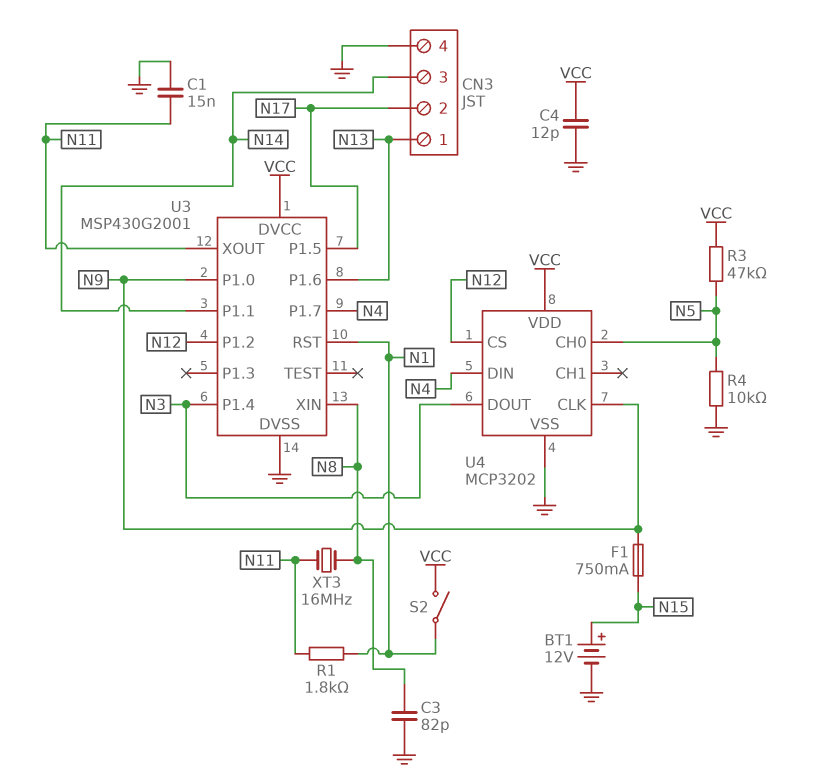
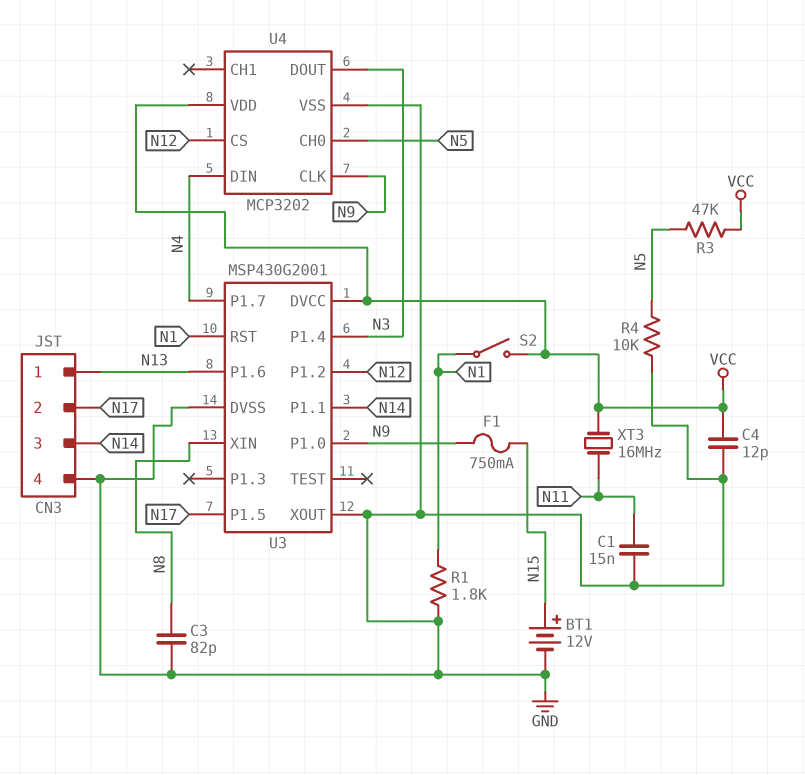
R1: 1.8k (N1, N11) -> 1.8k (GND, N1)
U3 pin XOUT: N11 -> GND
XT3: 16MHz (N8, N11) -> 16MHz (N11, VCC)

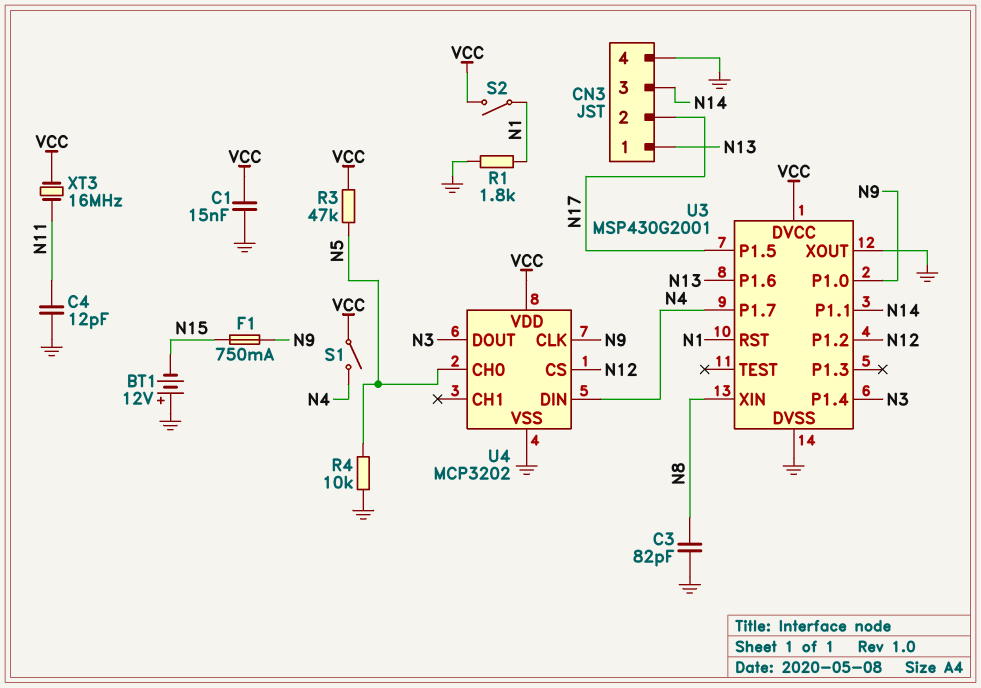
BT1: 12V (plus N15, minus GND) -> 12V (plus GND, minus N15)
C1: 15nF (GND, N11) -> 15nF (GND, VCC)
C4: 12pF (GND, VCC) -> 12pF (GND, N11)
S1: none -> switch (N4, VCC)

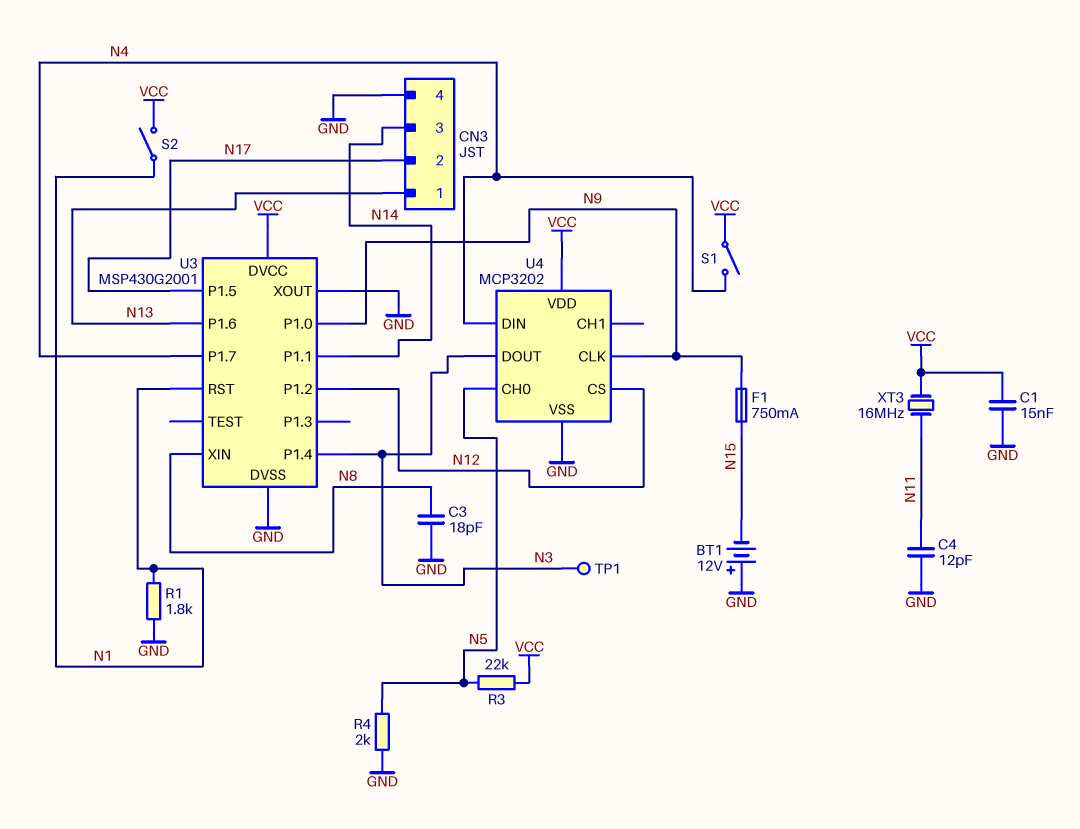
C3: 82pF (GND, N8) -> 18pF (GND, N8)
R3: 47k (N5, VCC) -> 22k (N5, VCC)
R4: 10k (GND, N5) -> 2k (GND, N5)
TP1: none -> test point (N3)

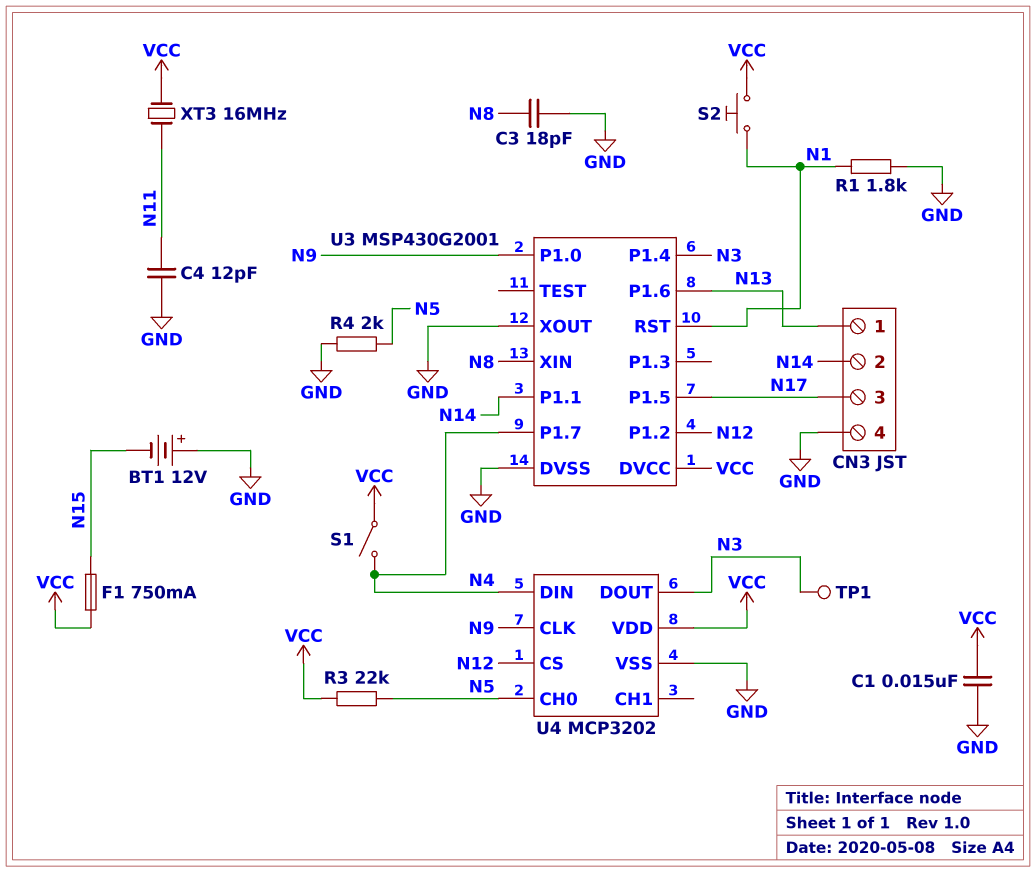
CN3 pin 2: N17 -> N14
CN3 pin 3: N14 -> N17
F1: 750mA (N9, N15) -> 750mA (N15, VCC)
S2: switch (N1, VCC) -> button (N1, VCC)

